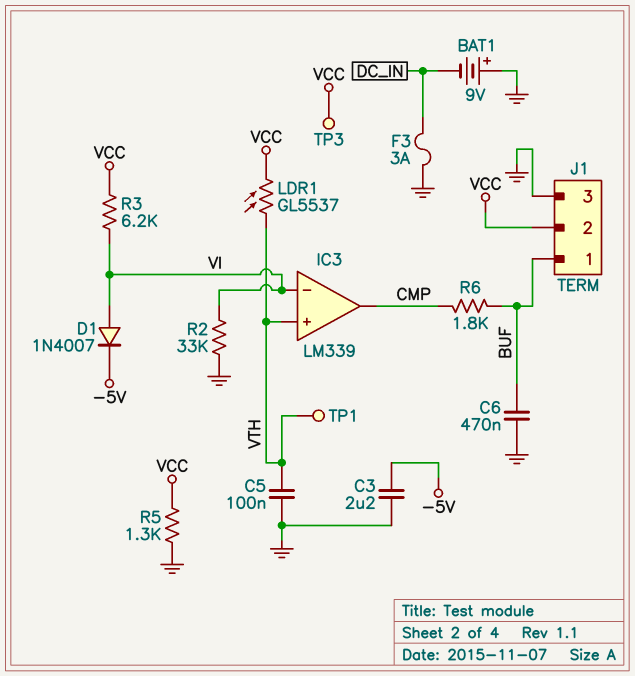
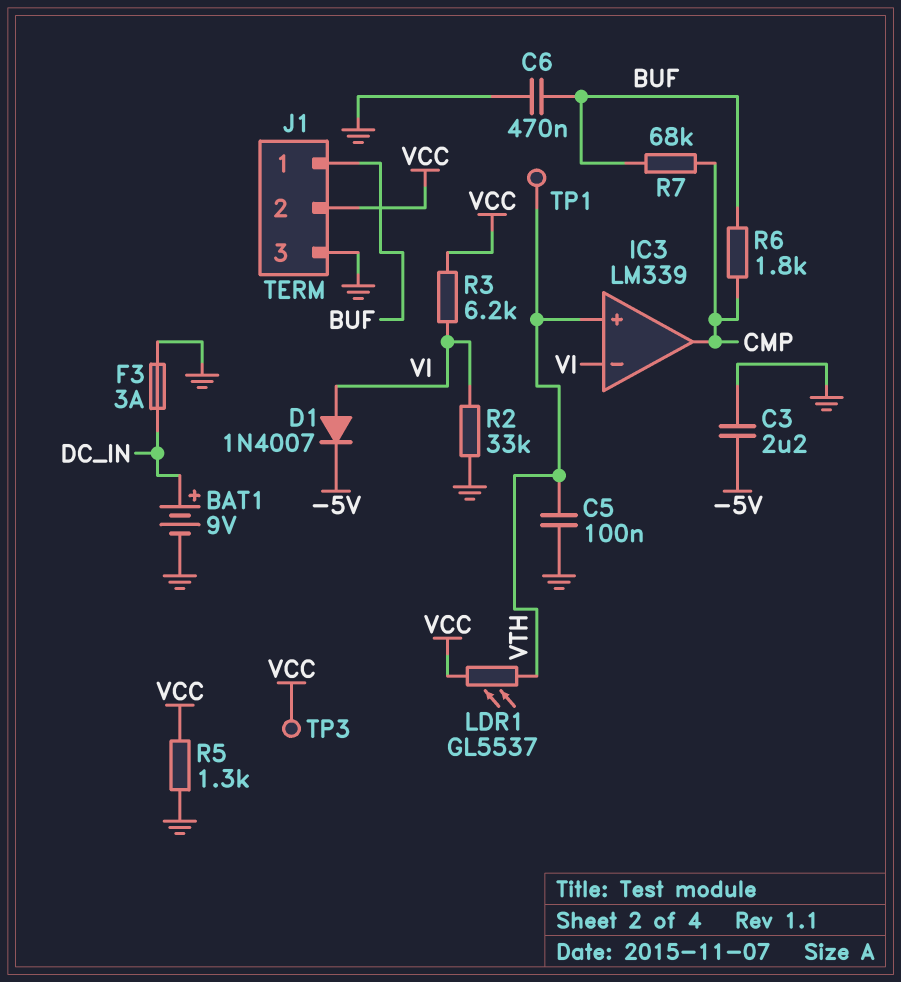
BAT1: 9V (plus GND, minus DC_IN) -> 9V (plus DC_IN, minus GND)
R7: none -> 68k (BUF, CMP)

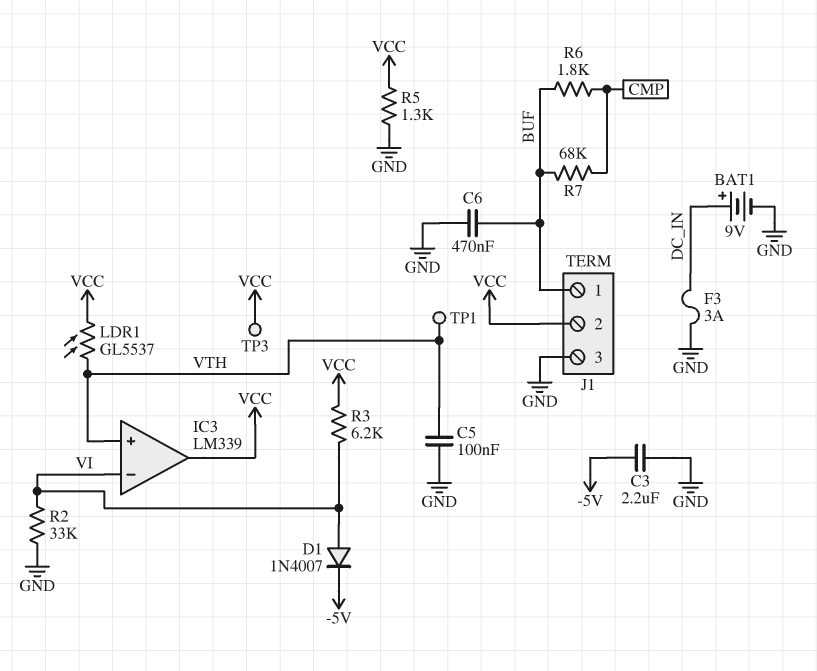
IC3 pin out: CMP -> VCC

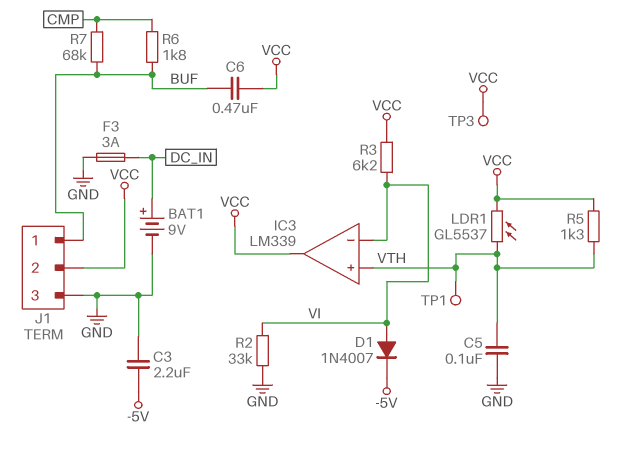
C6: 470nF (BUF, GND) -> 470nF (BUF, VCC)
R5: 1.3k (GND, VCC) -> 1.3k (VCC, VTH)

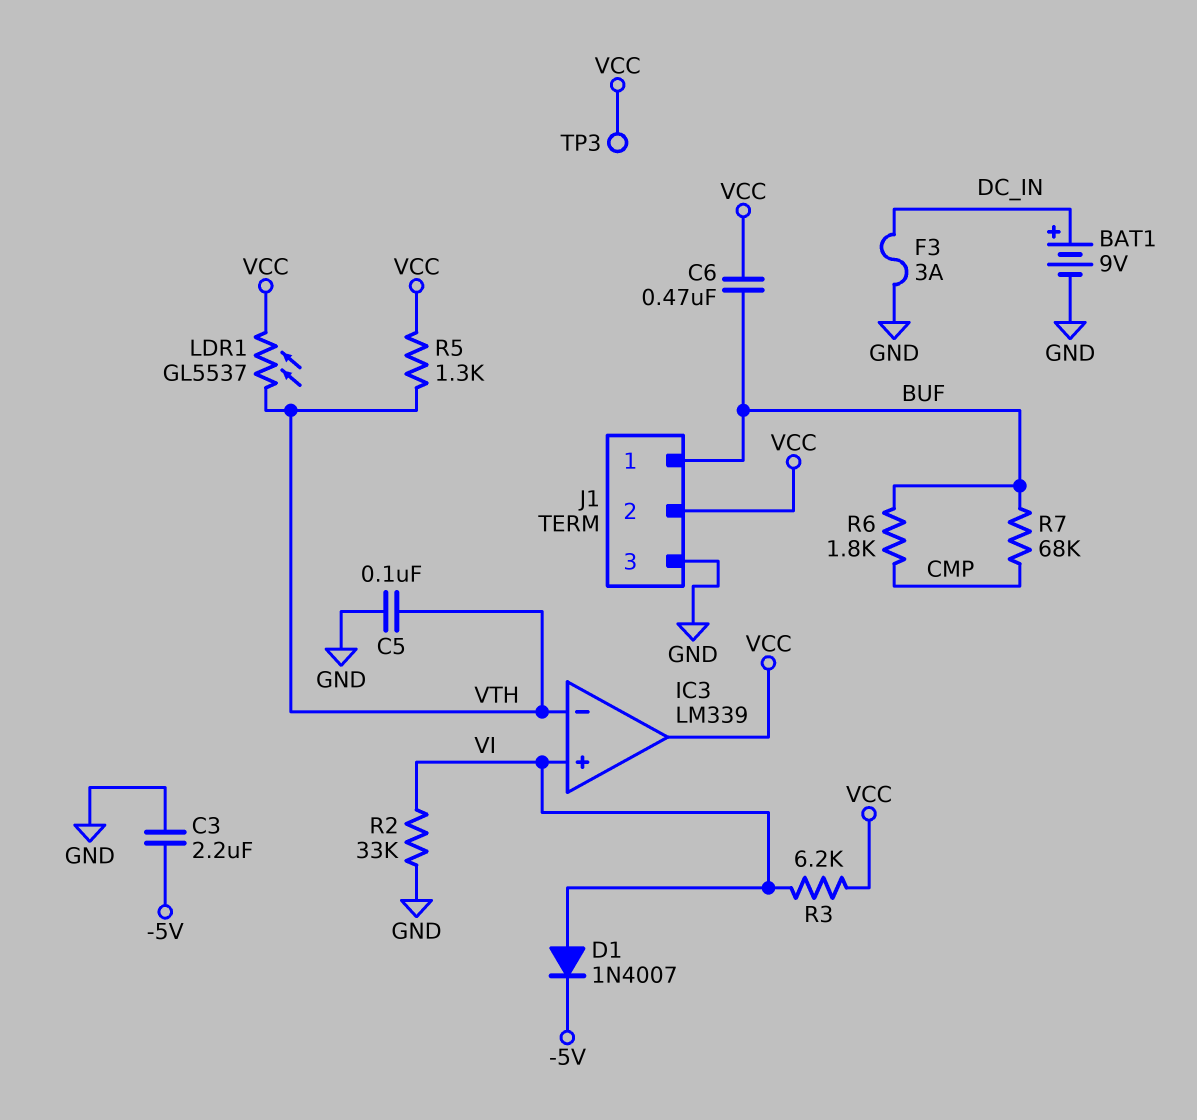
IC3 pin in+: VTH -> VI
IC3 pin in-: VI -> VTH
TP1: test point (VTH) -> none

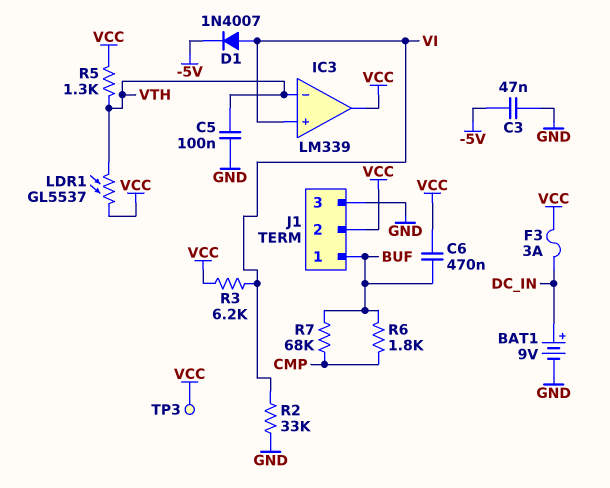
C3: 2.2uF (-5V, GND) -> 47nF (-5V, GND)
F3: 3A (DC_IN, GND) -> 3A (DC_IN, VCC)

